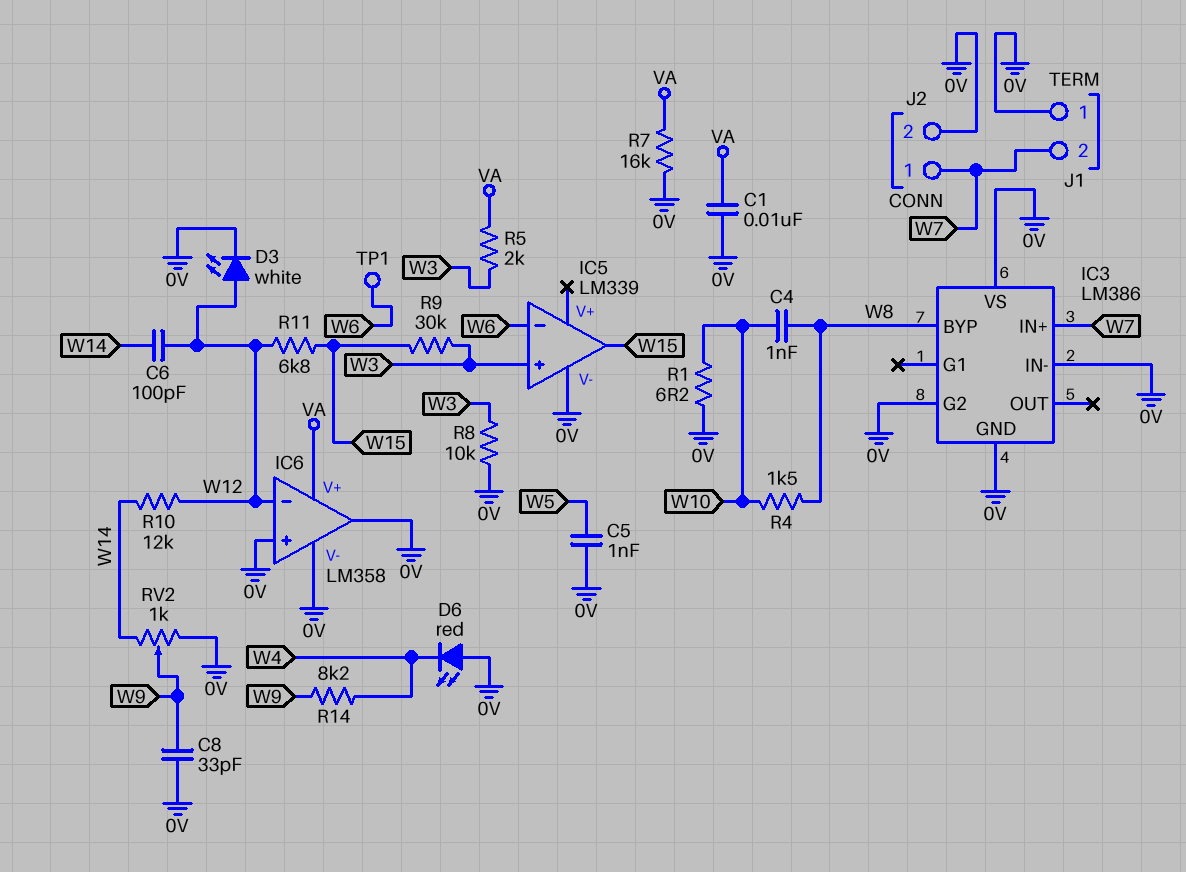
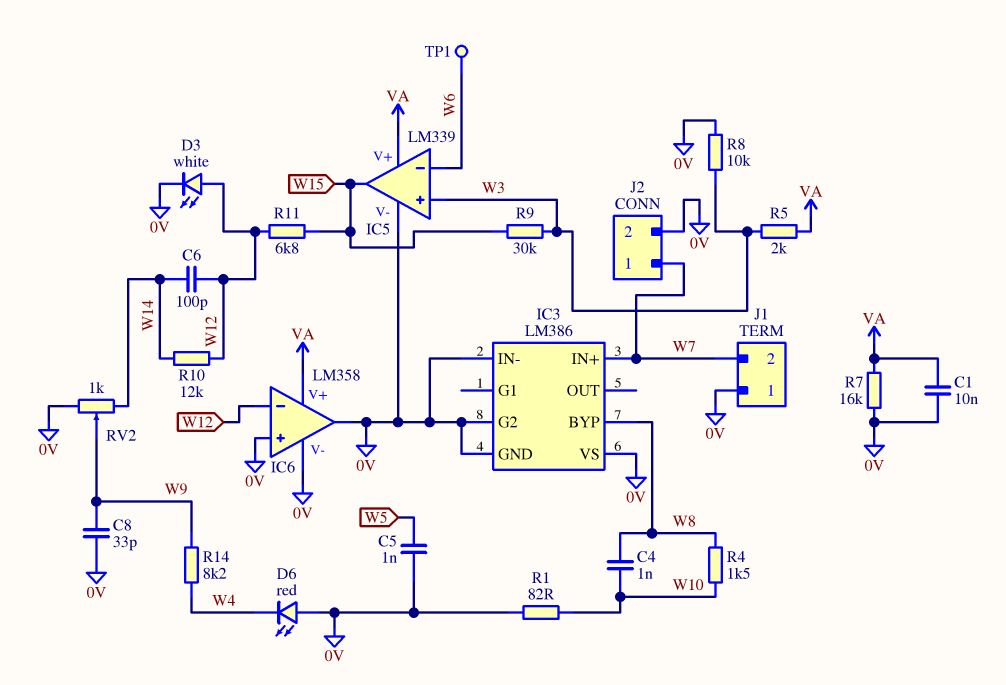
IC5 pin V+: none -> VA
R1: 6.2 (0V, W10) -> 82 (0V, W10)

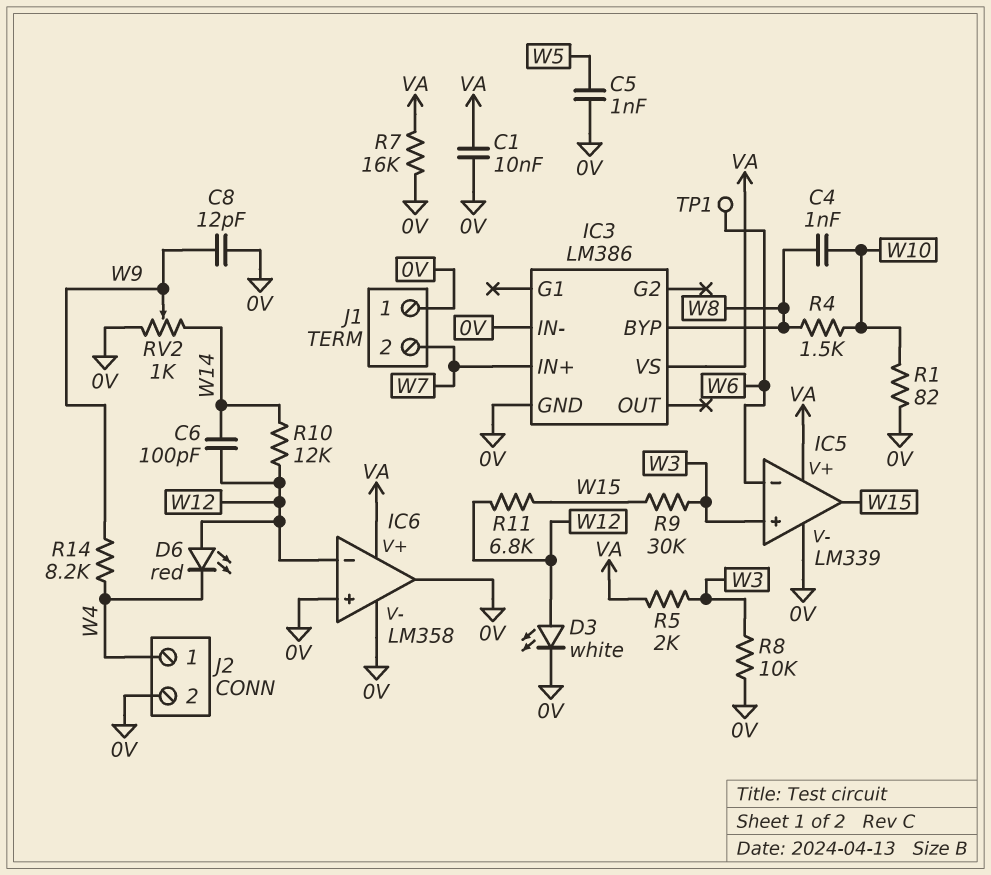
C8: 33pF (0V, W9) -> 12pF (0V, W9)
D6: LED red (A 0V, K W4) -> LED red (A W12, K W4)
IC3 pin G2: 0V -> none
IC3 pin VS: 0V -> VA
J2 pin 1: W7 -> W4

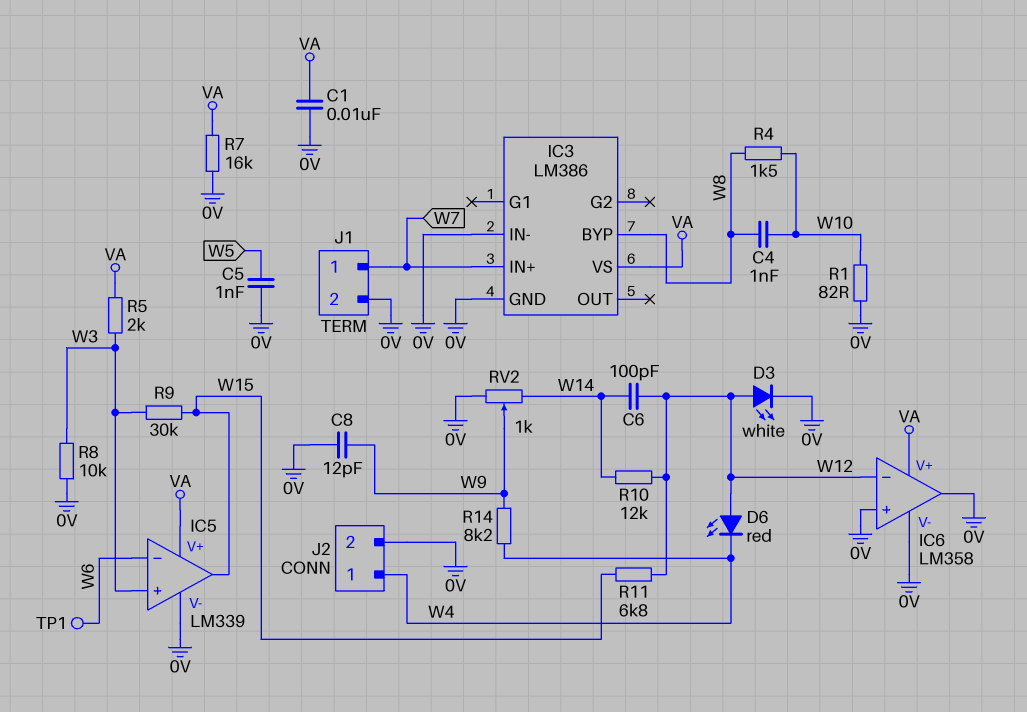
J1 pin 1: 0V -> W7
J1 pin 2: W7 -> 0V

